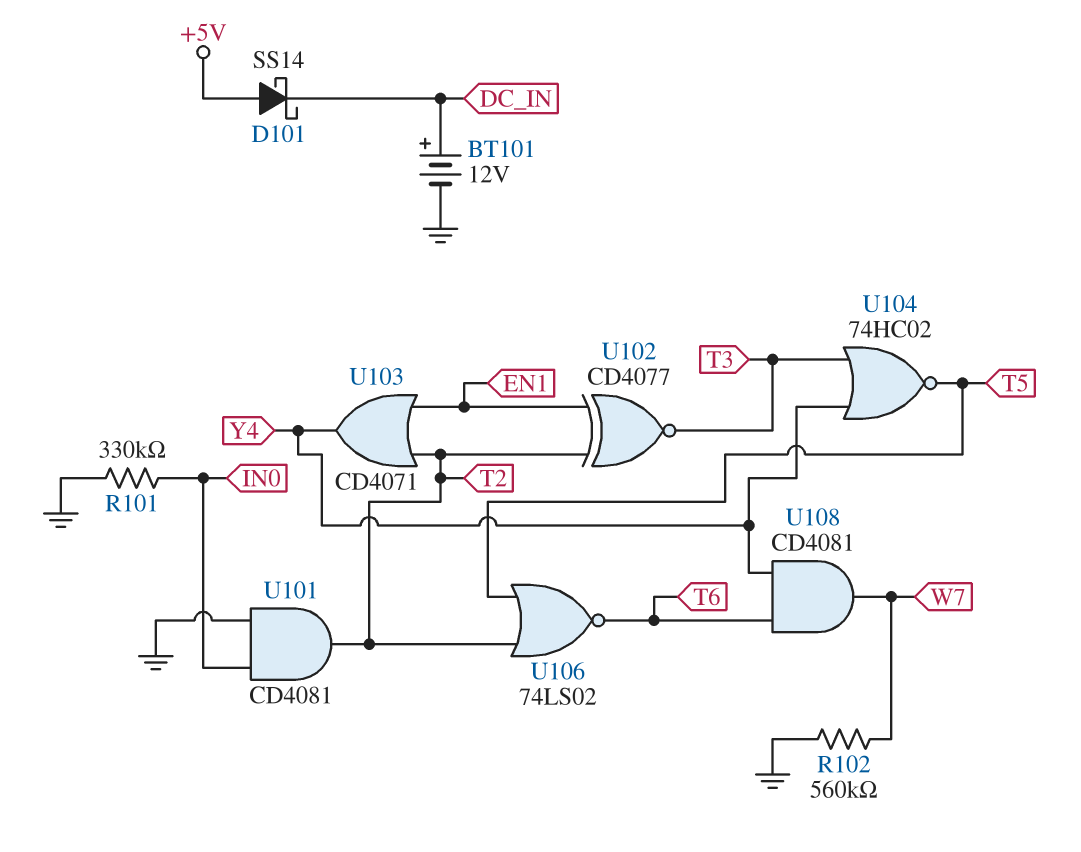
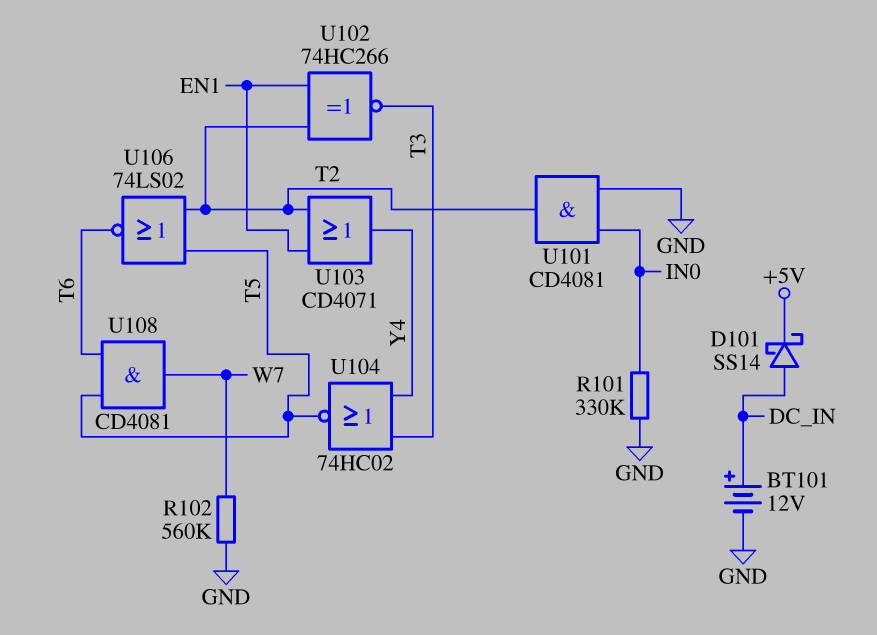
D101: schottky SS14 (A +5V, K DC_IN) -> schottky SS14 (A DC_IN, K +5V)
U102: XNOR CD4077 (in EN1, in T2, out T3) -> XNOR 74HC266 (in EN1, in T2, out T3)
U108: AND CD4081 (in T6, in Y4, out W7) -> AND CD4081 (in T5, in T6, out W7)

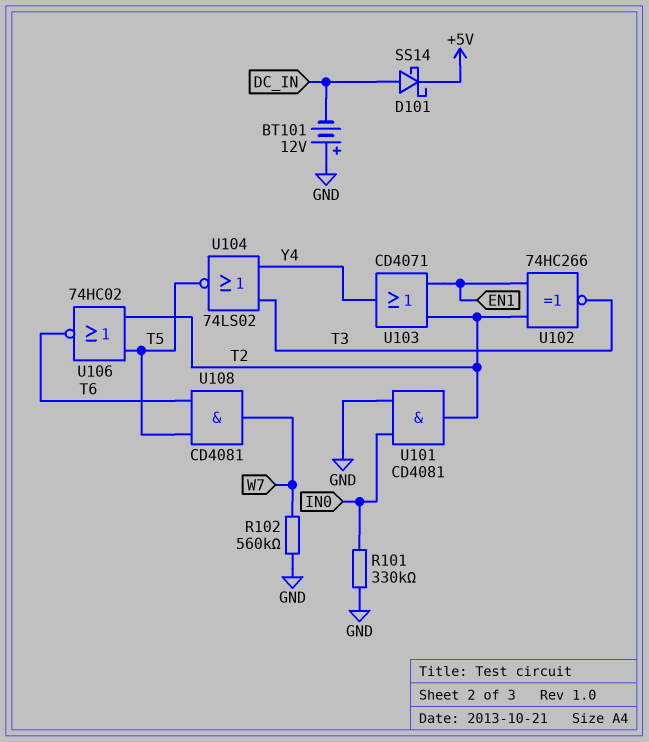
BT101: 12V (plus DC_IN, minus GND) -> 12V (plus GND, minus DC_IN)
U104: NOR 74HC02 (in T3, in Y4, out T5) -> NOR 74LS02 (in T3, in Y4, out T5)
U106: NOR 74LS02 (in T2, in T5, out T6) -> NOR 74HC02 (in T2, in T5, out T6)

